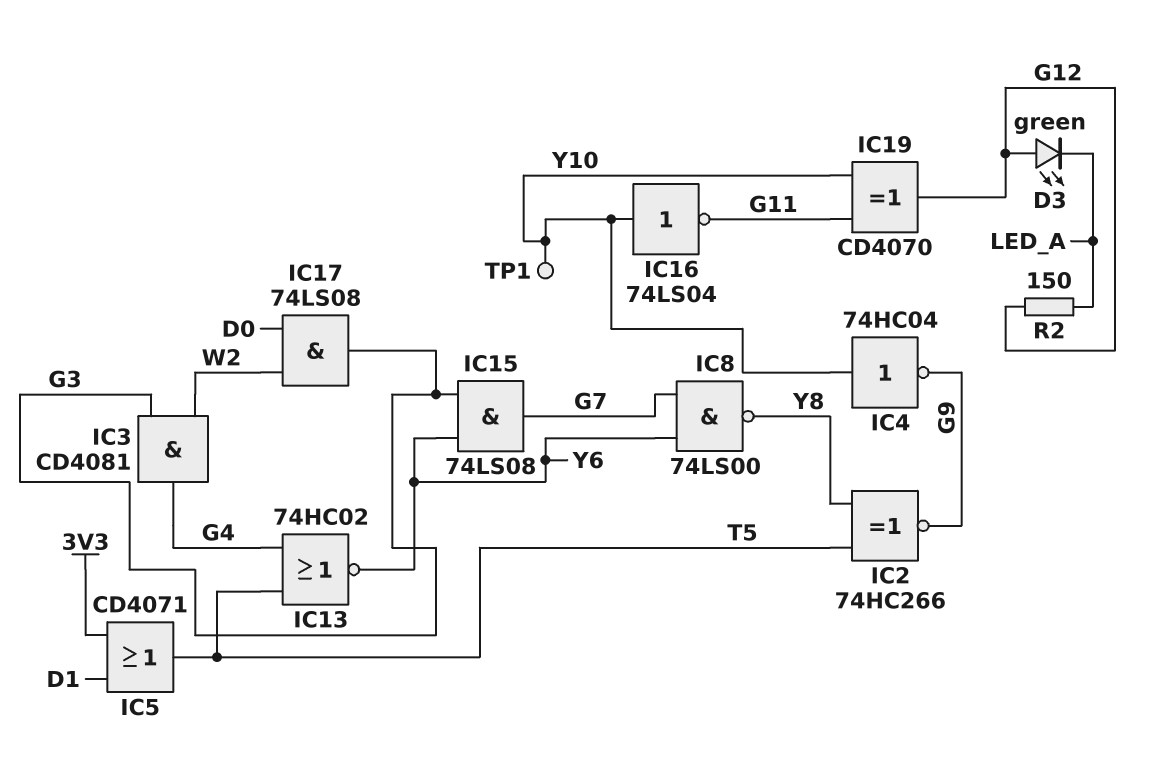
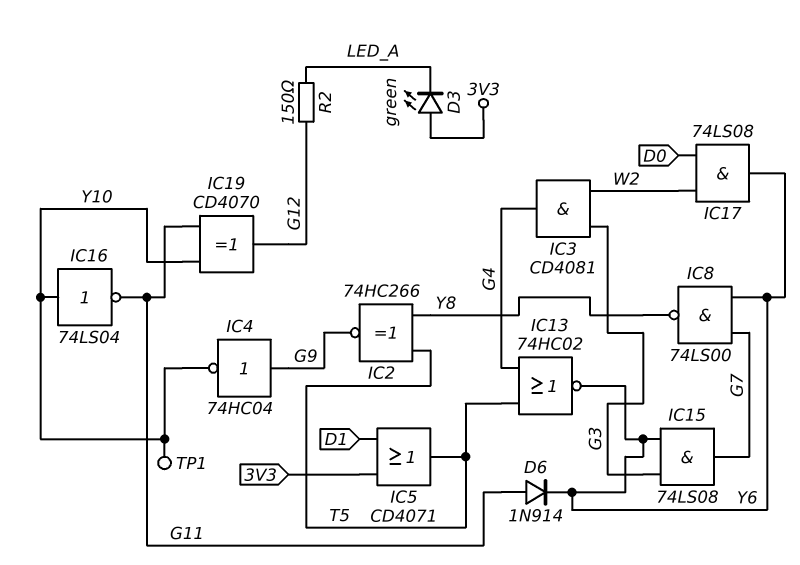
D3: LED green (A G12, K LED_A) -> LED green (A 3V3, K LED_A)
D6: none -> diode 1N914 (A G11, K Y6)
IC4: NOT 74HC04 (in Y10, out G9) -> NOT 74HC04 (in G9, out Y10)
IC17: AND 74LS08 (in D0, in W2, out G3) -> AND 74LS08 (in D0, in W2, out Y6)

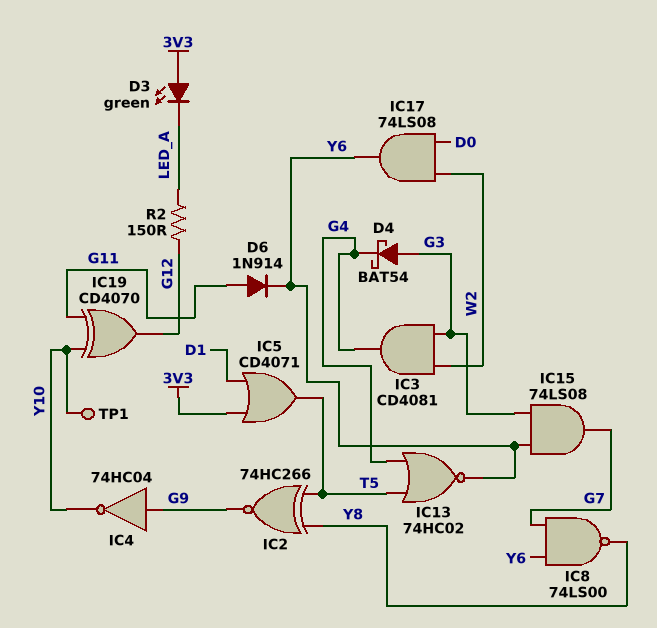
D4: none -> schottky BAT54 (A G3, K G4)
IC16: NOT 74LS04 (in Y10, out G11) -> none

